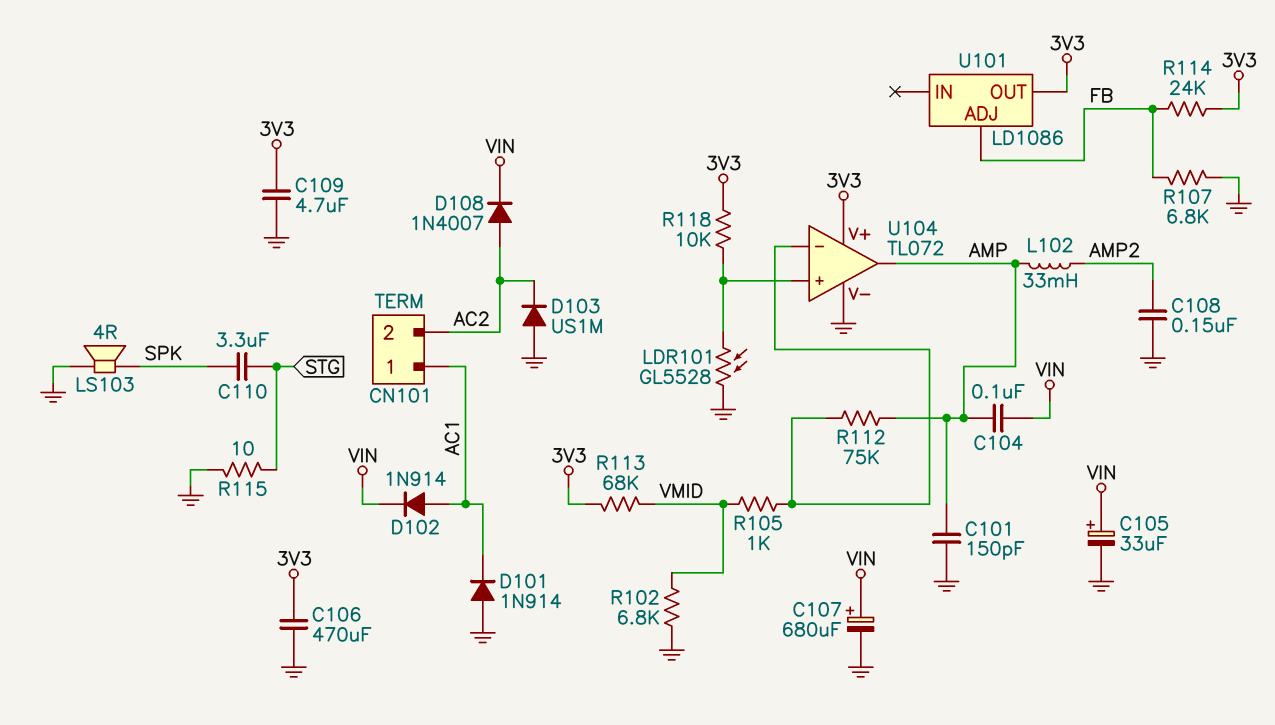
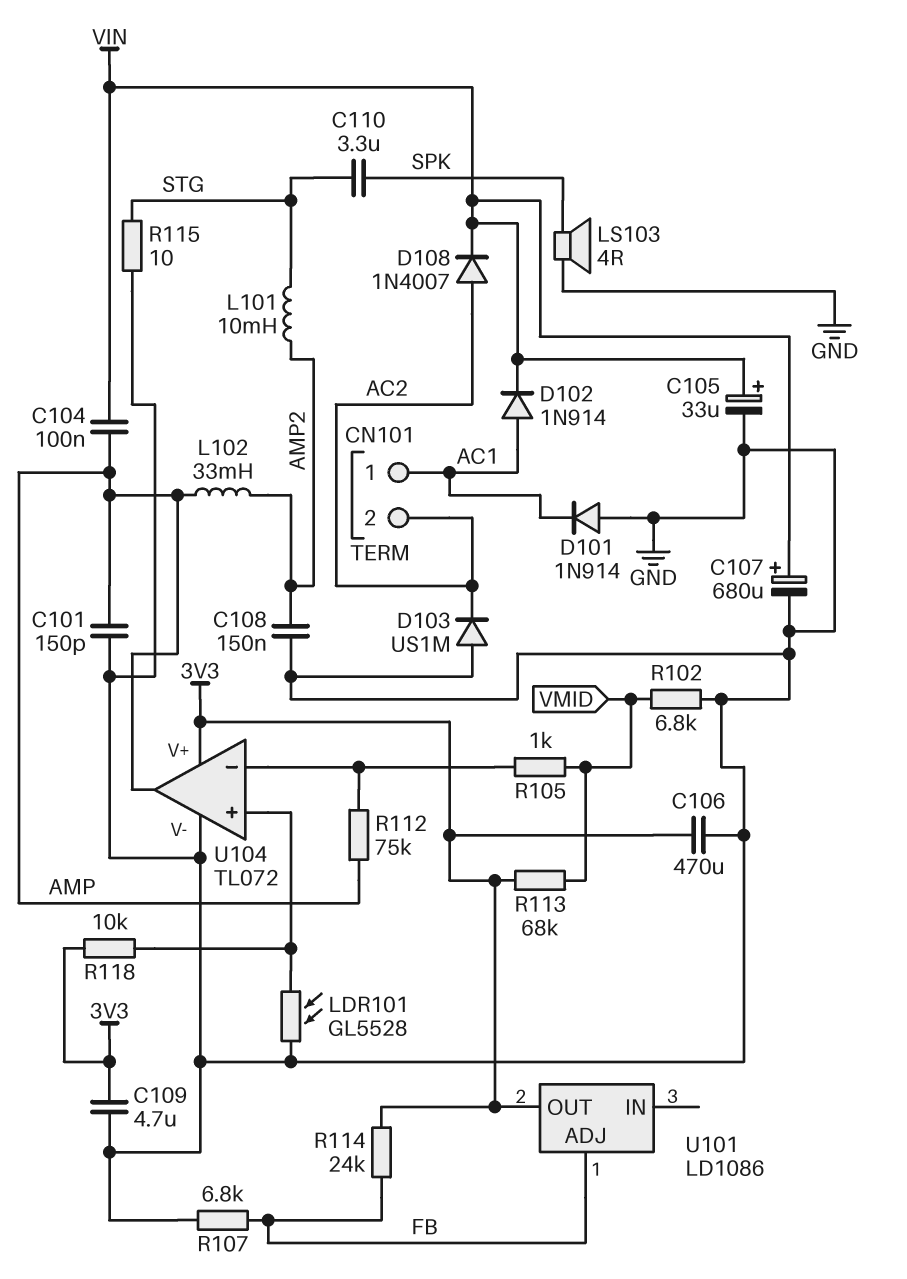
L101: none -> 10mH (AMP2, STG)

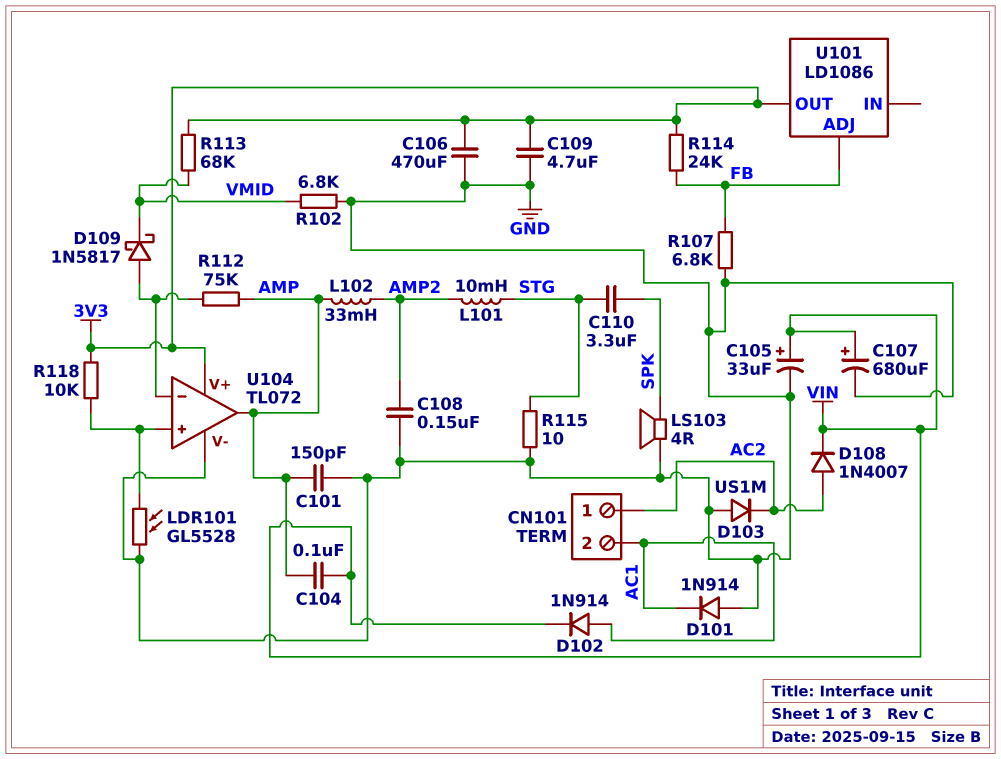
CN101 pin 1: AC1 -> AC2
CN101 pin 2: AC2 -> AC1
D109: none -> schottky 1N5817 (A U104/in-, K VMID)
R105: 1k (U104/in-, VMID) -> none

